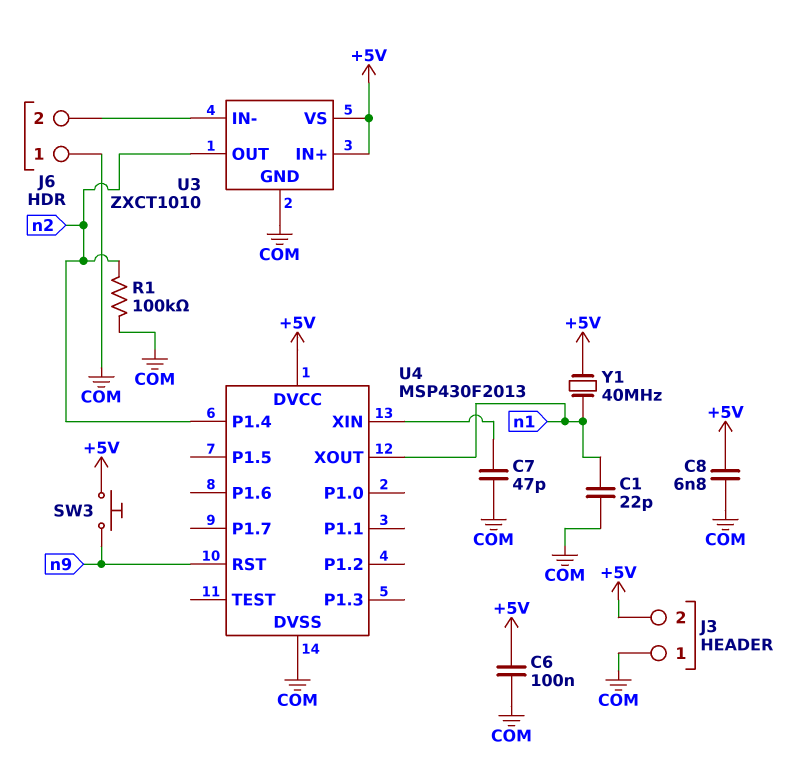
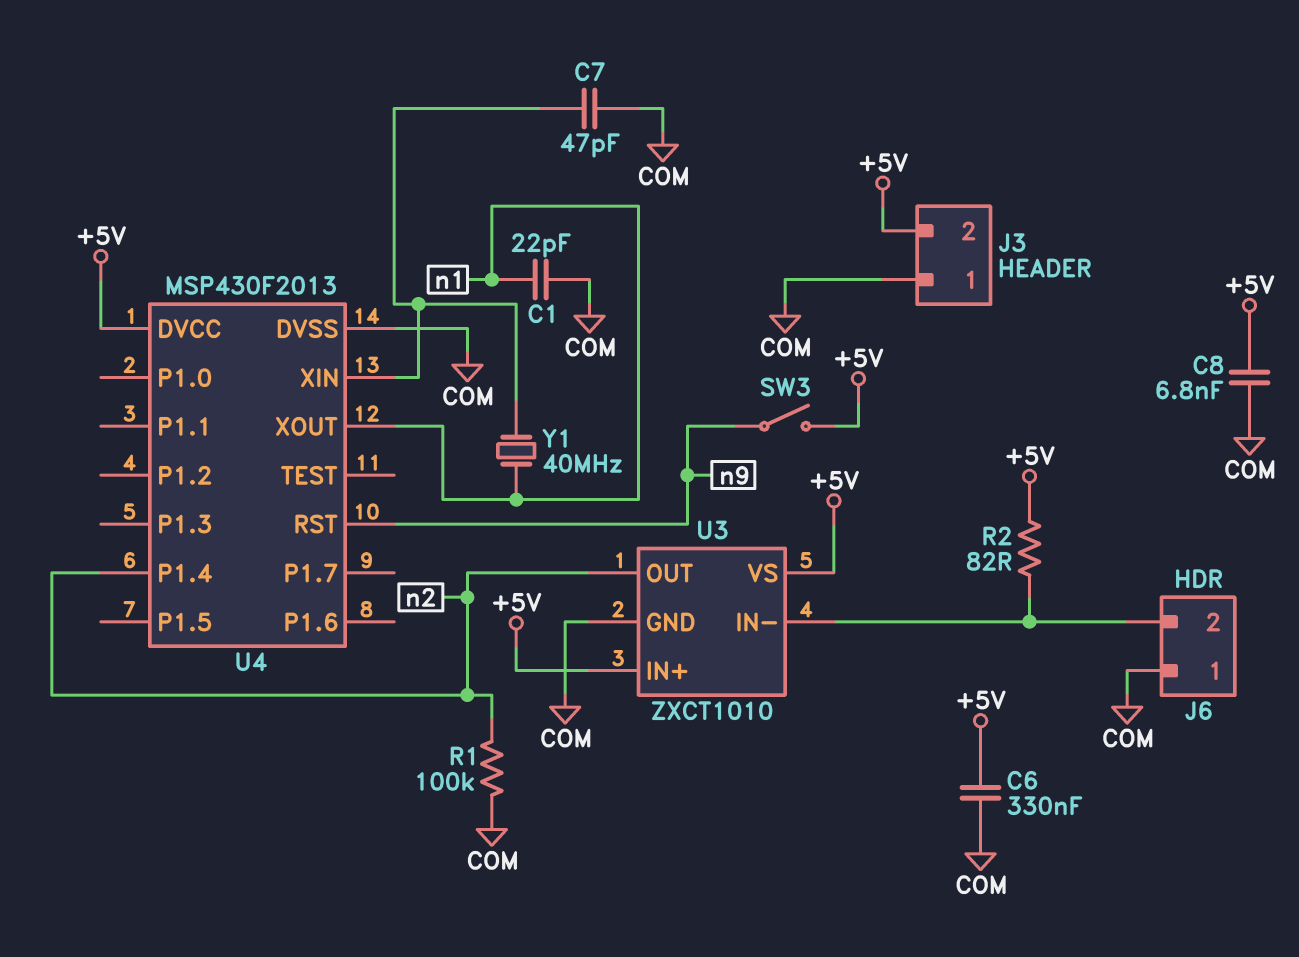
C6: 100nF (+5V, COM) -> 330nF (+5V, COM)
R2: none -> 82 (+5V, J6/2)
SW3: button (+5V, n9) -> switch (+5V, n9)
Y1: 40MHz (+5V, n1) -> 40MHz (U4/XIN, n1)

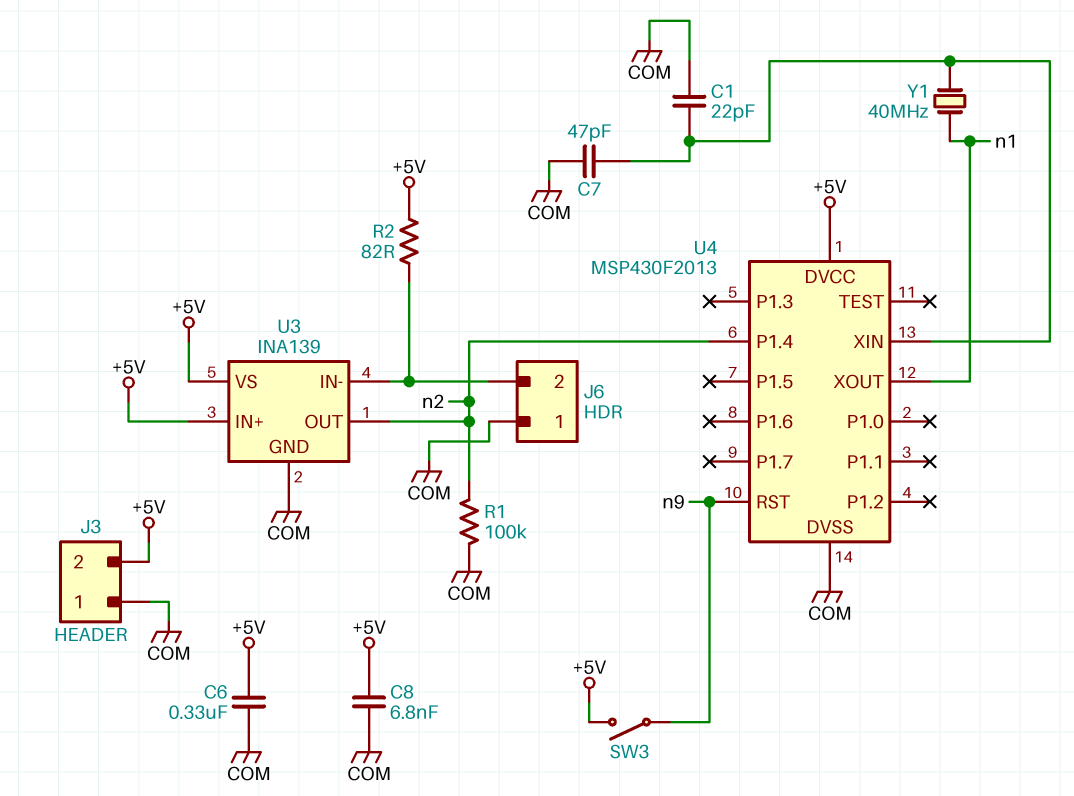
C1: 22pF (COM, n1) -> 22pF (COM, U4/XIN)
U3: ZXCT1010 -> INA139

